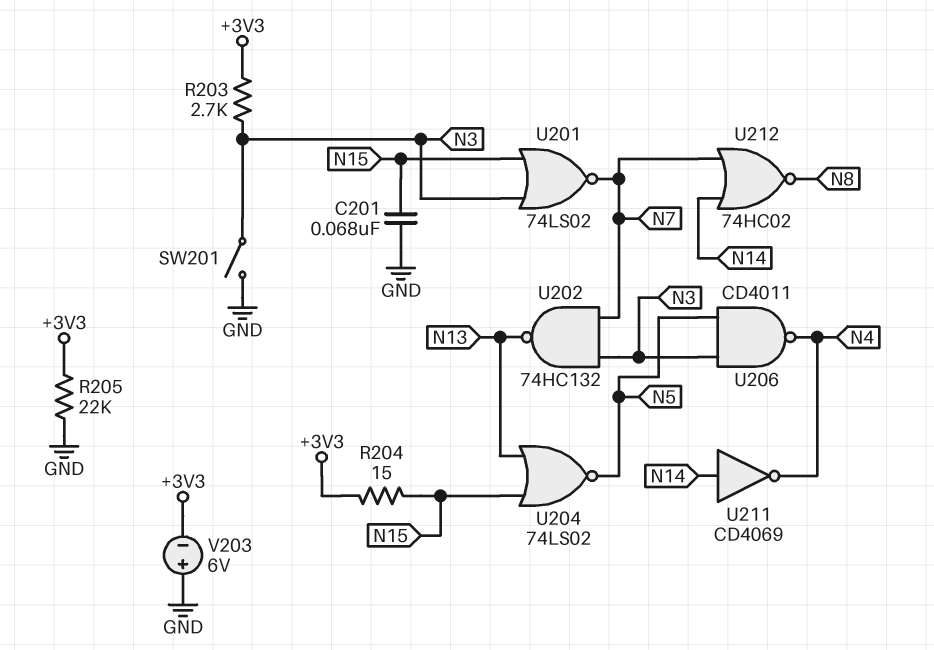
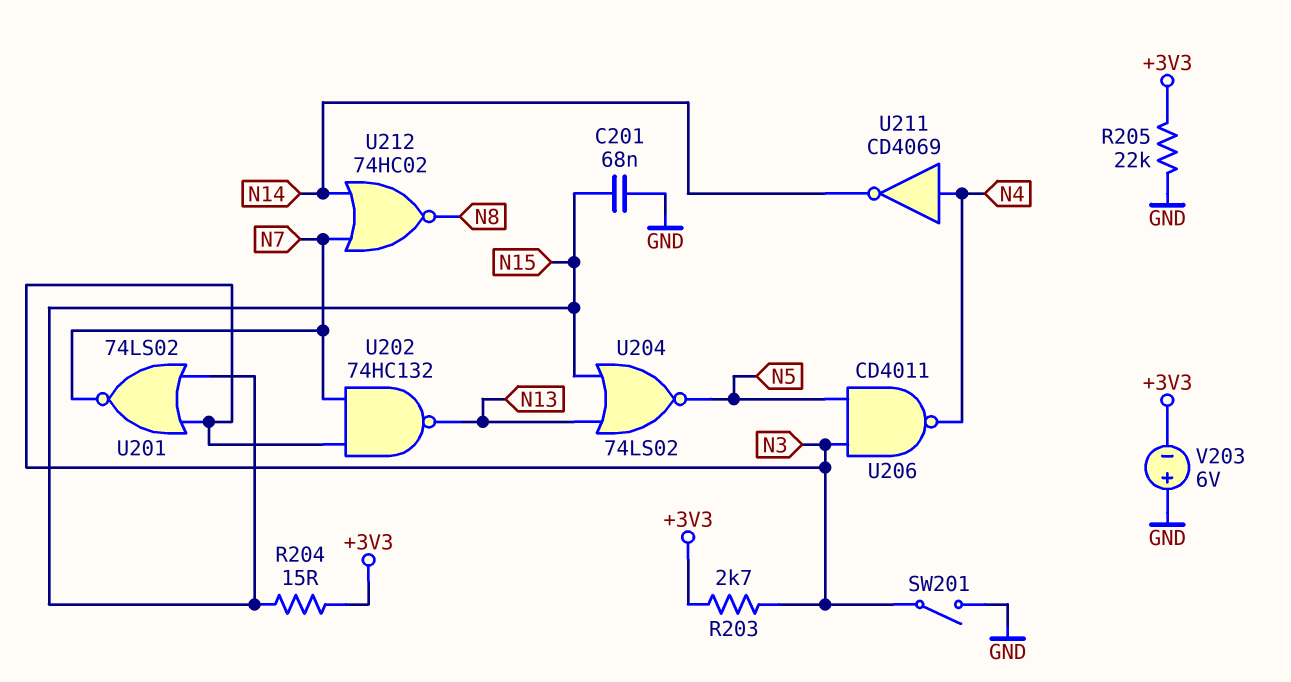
U211: NOT CD4069 (in N14, out N4) -> NOT CD4069 (in N4, out N14)

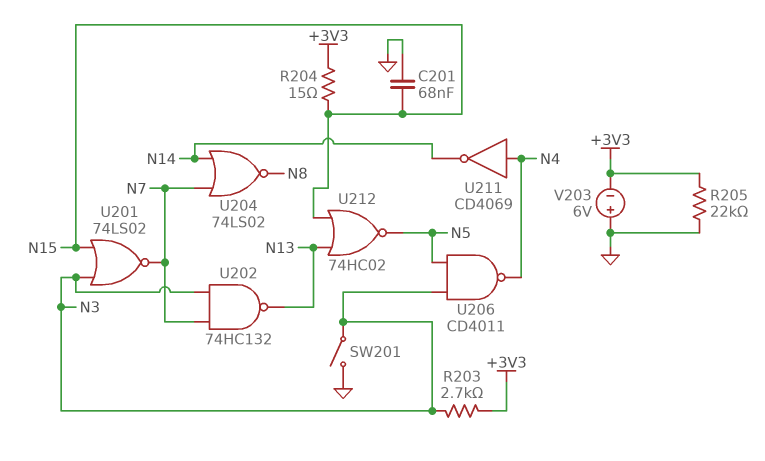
U204: NOR 74LS02 (in N13, in N15, out N5) -> NOR 74LS02 (in N7, in N14, out N8)
U212: NOR 74HC02 (in N7, in N14, out N8) -> NOR 74HC02 (in N13, in N15, out N5)

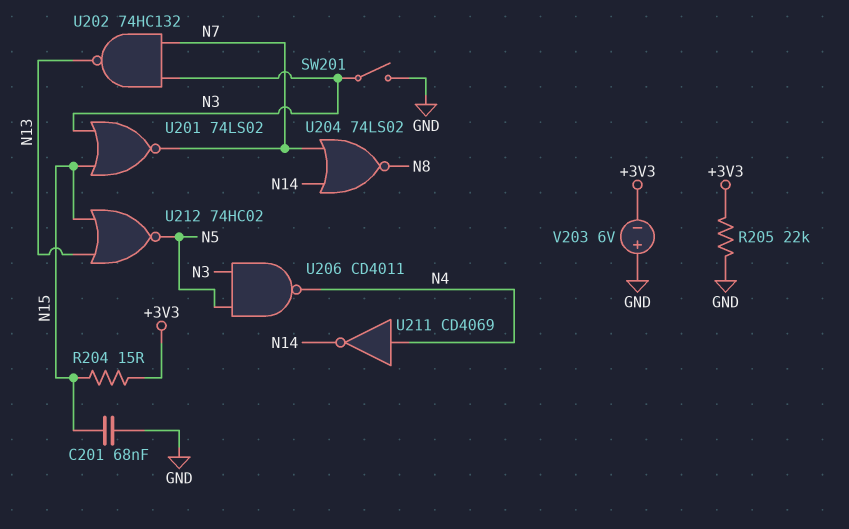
R203: 2.7k (+3V3, N3) -> none

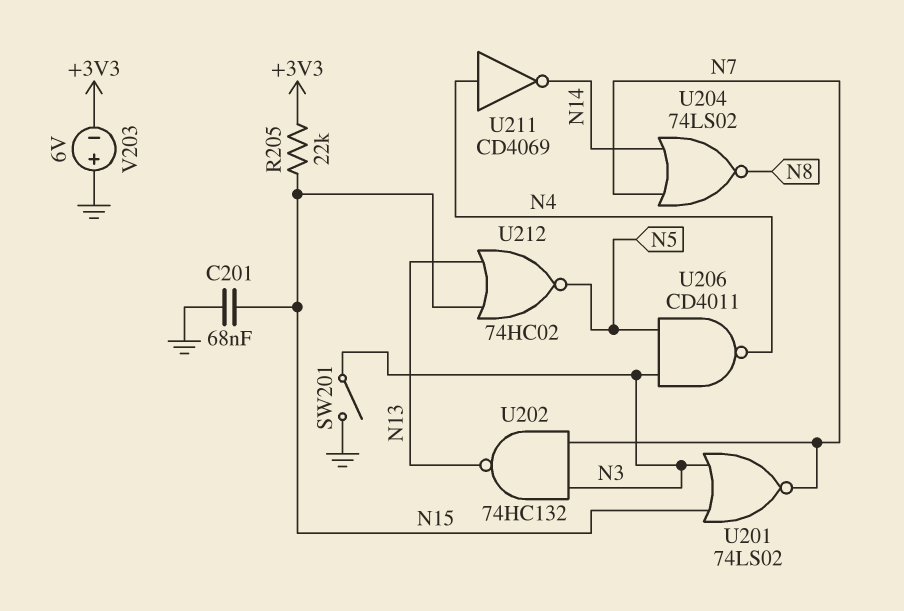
R204: 15 (+3V3, N15) -> none
R205: 22k (+3V3, GND) -> 22k (+3V3, N15)

